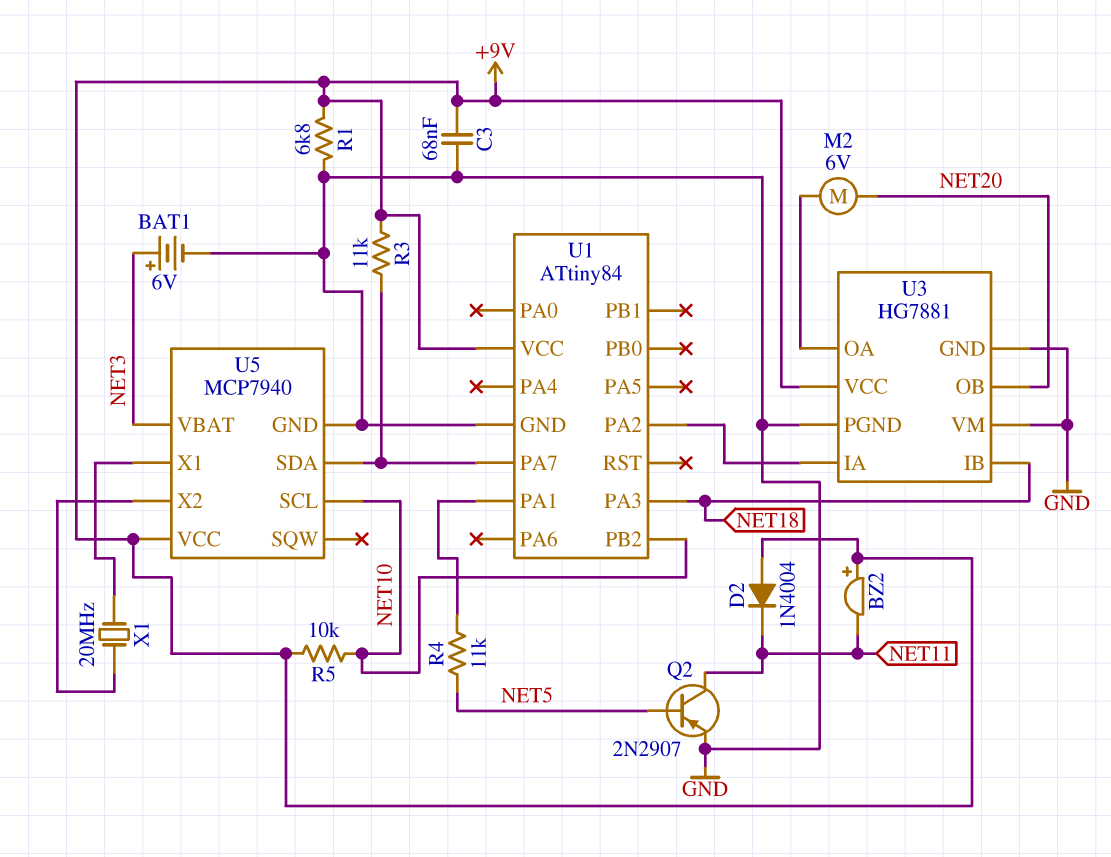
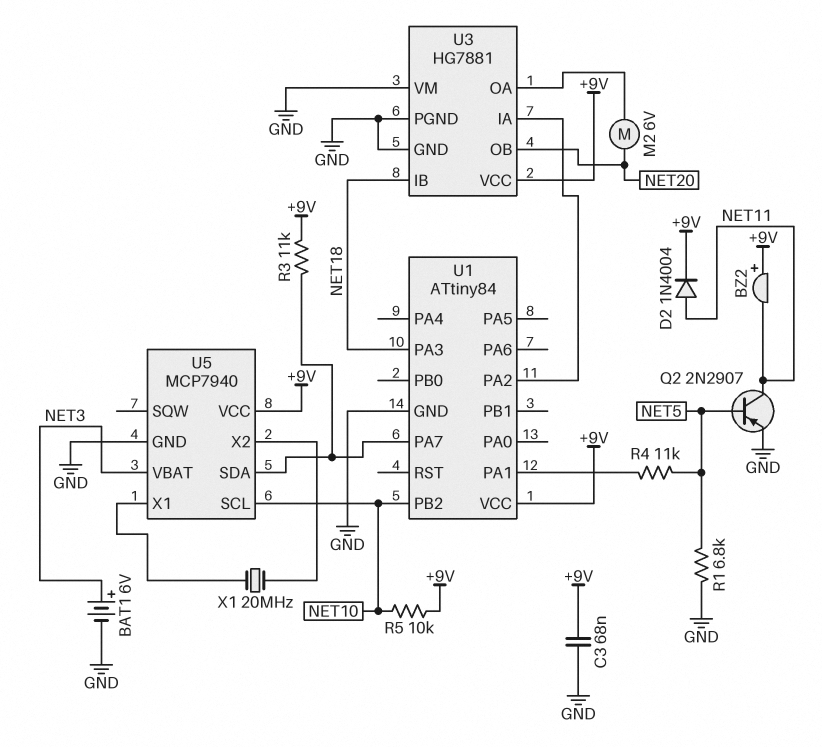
D2: diode 1N4004 (A +9V, K NET11) -> diode 1N4004 (A NET11, K +9V)
R1: 6.8k (+9V, GND) -> 6.8k (GND, NET5)

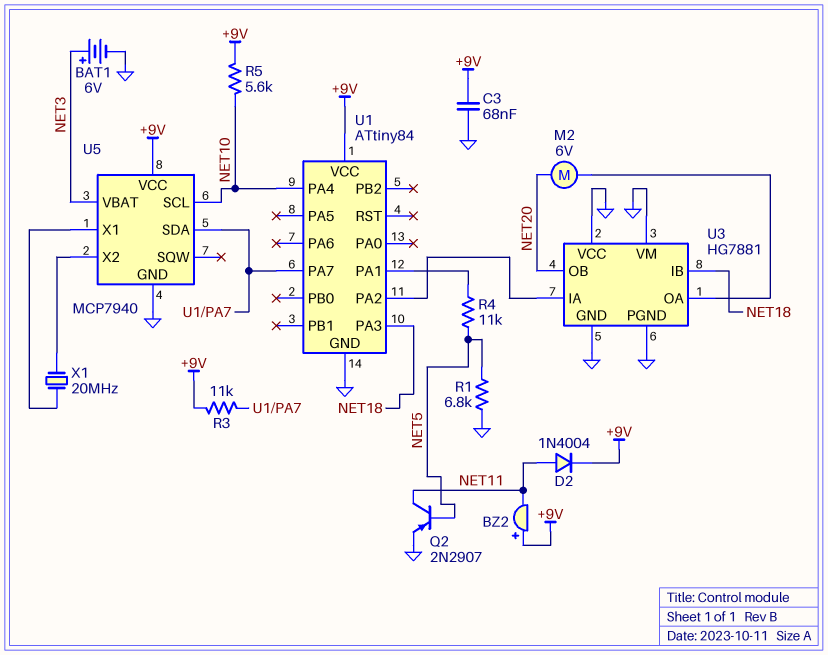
R5: 10k (+9V, NET10) -> 5.6k (+9V, NET10)
U1 pin PA4: none -> NET10
U1 pin PB2: NET10 -> none
U3 pin VCC: +9V -> GND

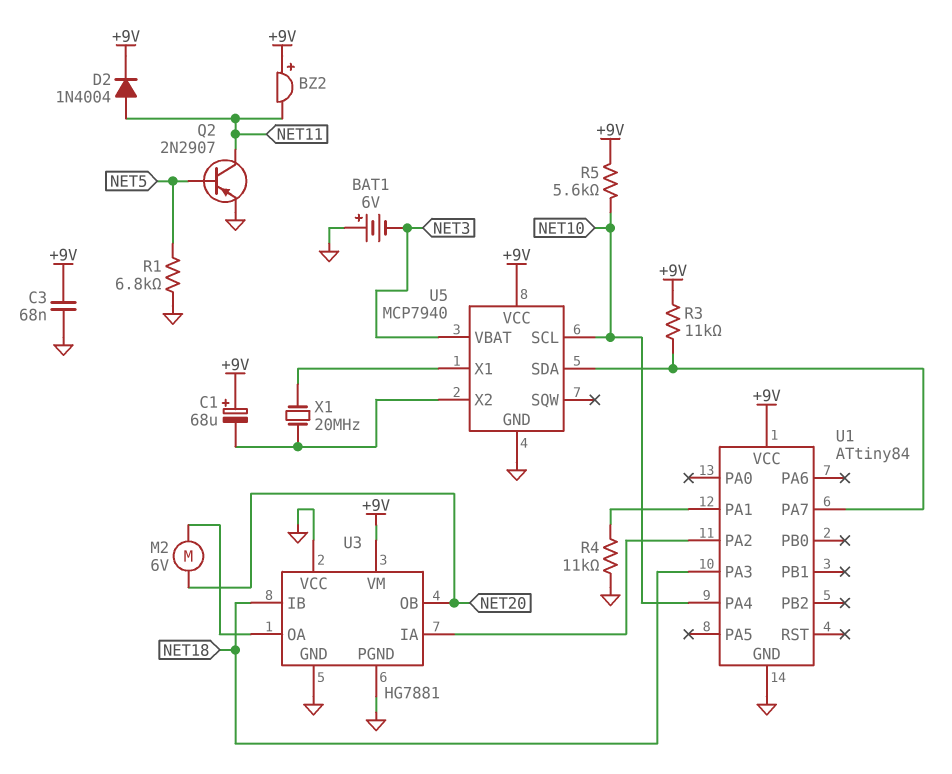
BAT1: 6V (plus NET3, minus GND) -> 6V (plus GND, minus NET3)
C1: none -> 68uF (plus +9V, minus U5/X2)
R4: 11k (NET5, U1/PA1) -> 11k (GND, U1/PA1)
U3 pin VM: GND -> +9V

